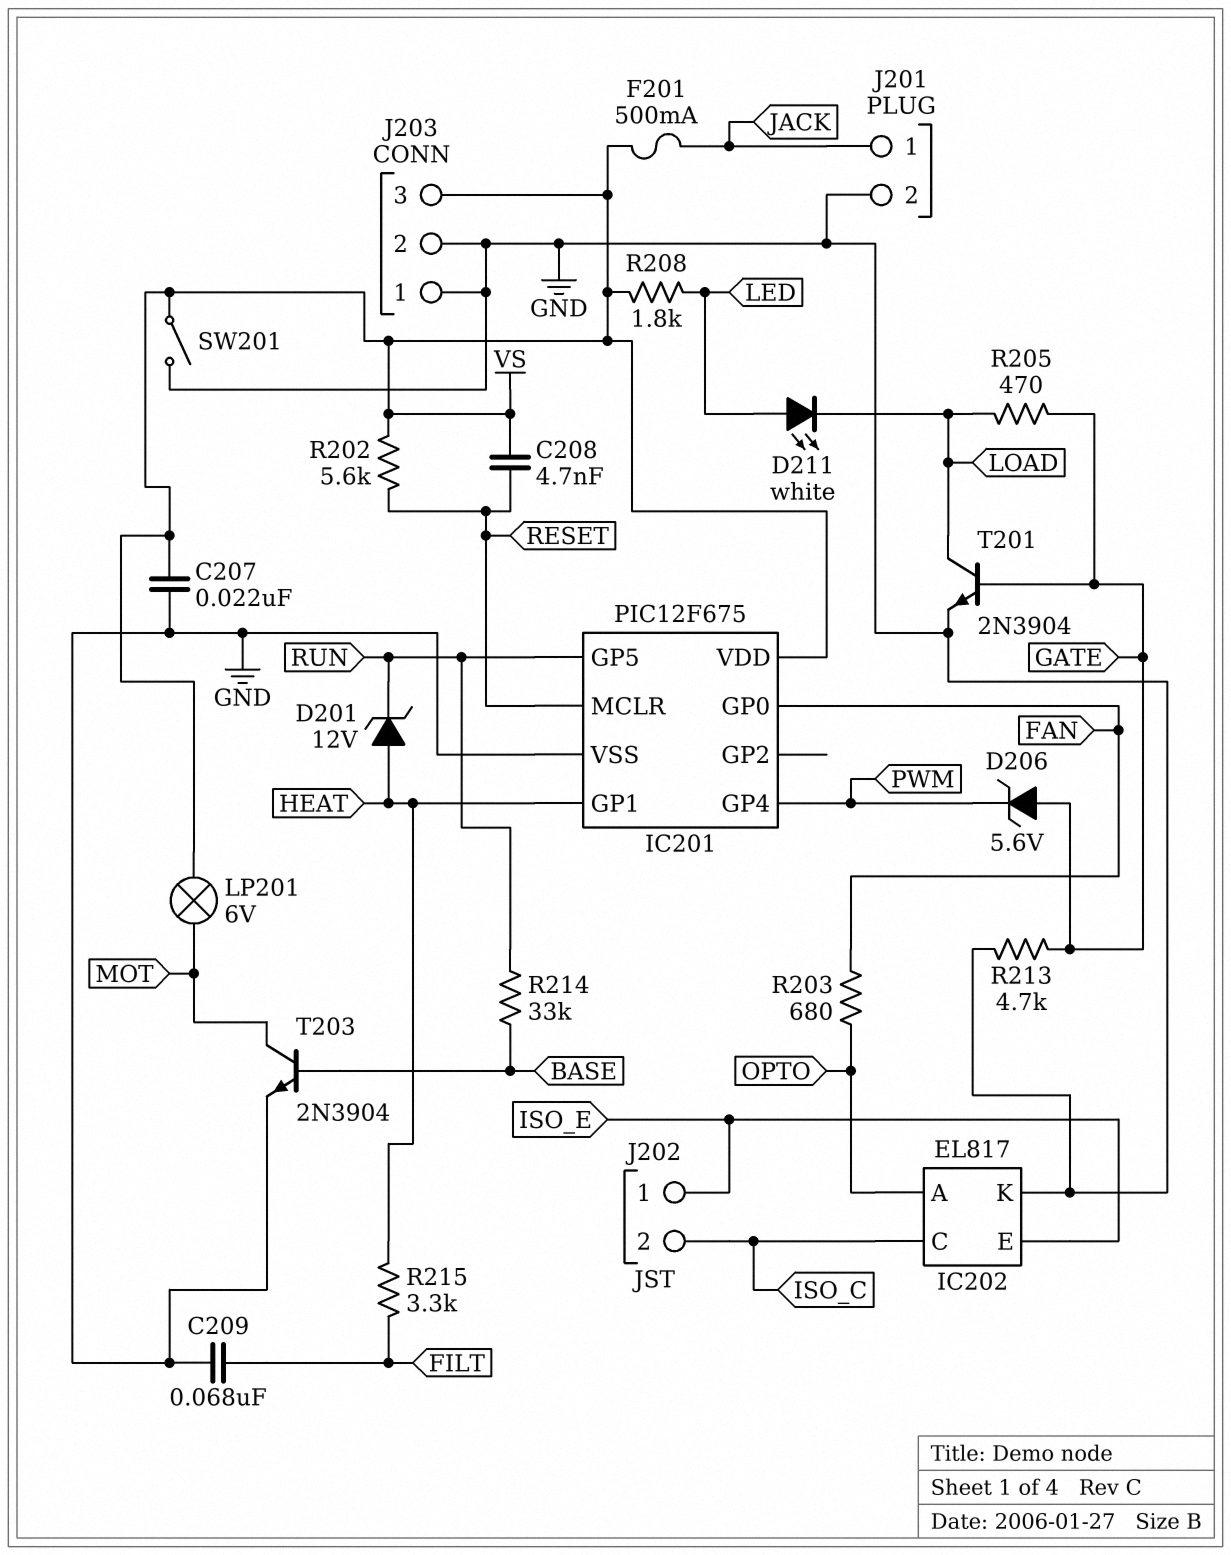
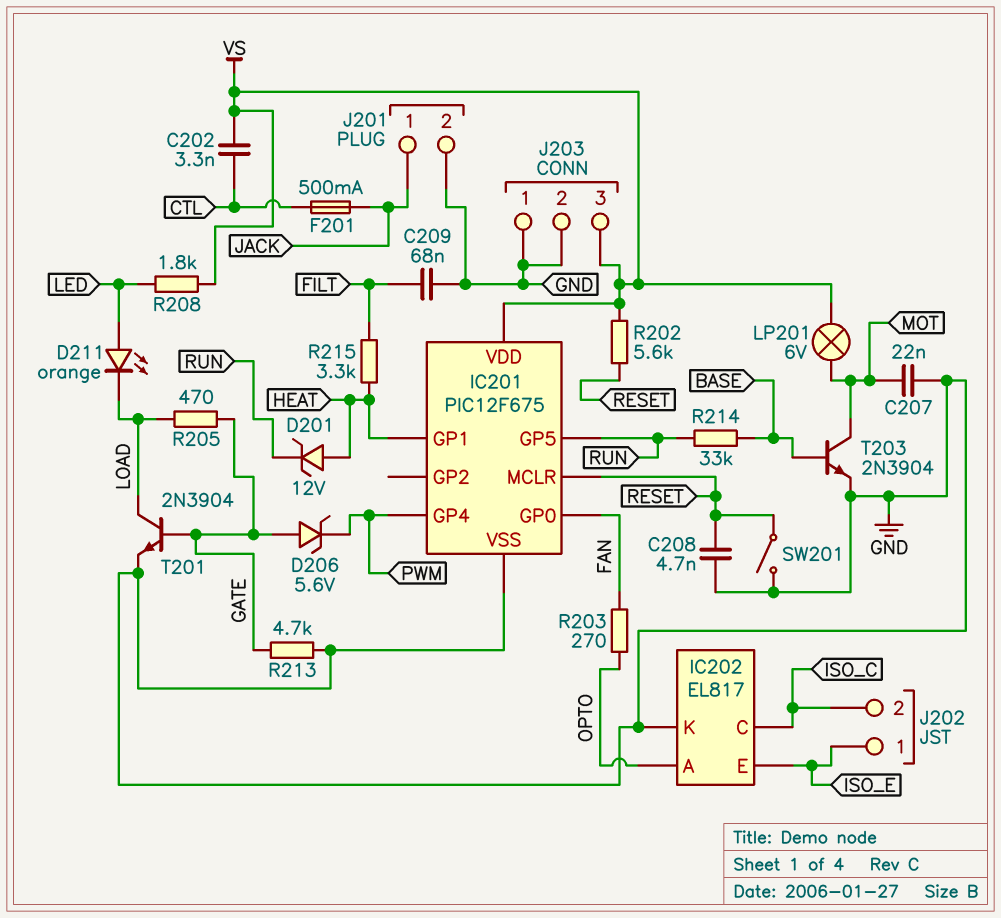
C202: none -> 3.3nF (CTL, VS)
C207: 22nF (GND, VS) -> 22nF (GND, MOT)
C208: 4.7nF (RESET, VS) -> 4.7nF (GND, RESET)
D211: LED white (A LED, K LOAD) -> LED orange (A LED, K LOAD)
F201: 500mA (JACK, VS) -> 500mA (CTL, JACK)
R203: 680 (FAN, OPTO) -> 270 (FAN, OPTO)
SW201: switch (GND, VS) -> switch (GND, RESET)

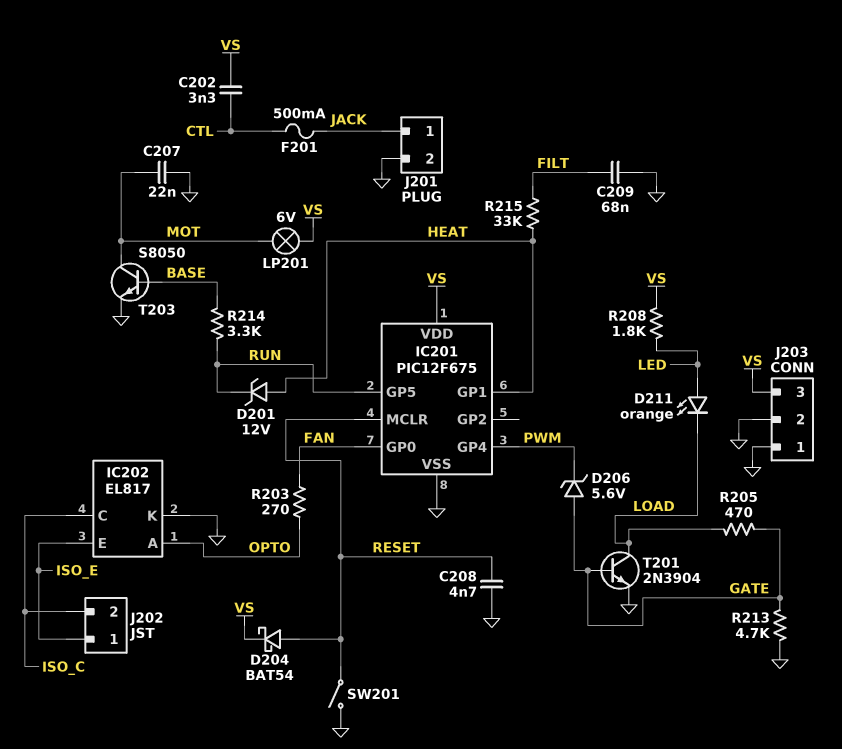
D204: none -> schottky BAT54 (A RESET, K VS)
R202: 5.6k (RESET, VS) -> none
R214: 33k (BASE, RUN) -> 3.3k (BASE, RUN)
R215: 3.3k (FILT, HEAT) -> 33k (FILT, HEAT)
T203: NPN 2N3904 (B BASE, C MOT, E GND) -> NPN S8050 (B BASE, C MOT, E GND)

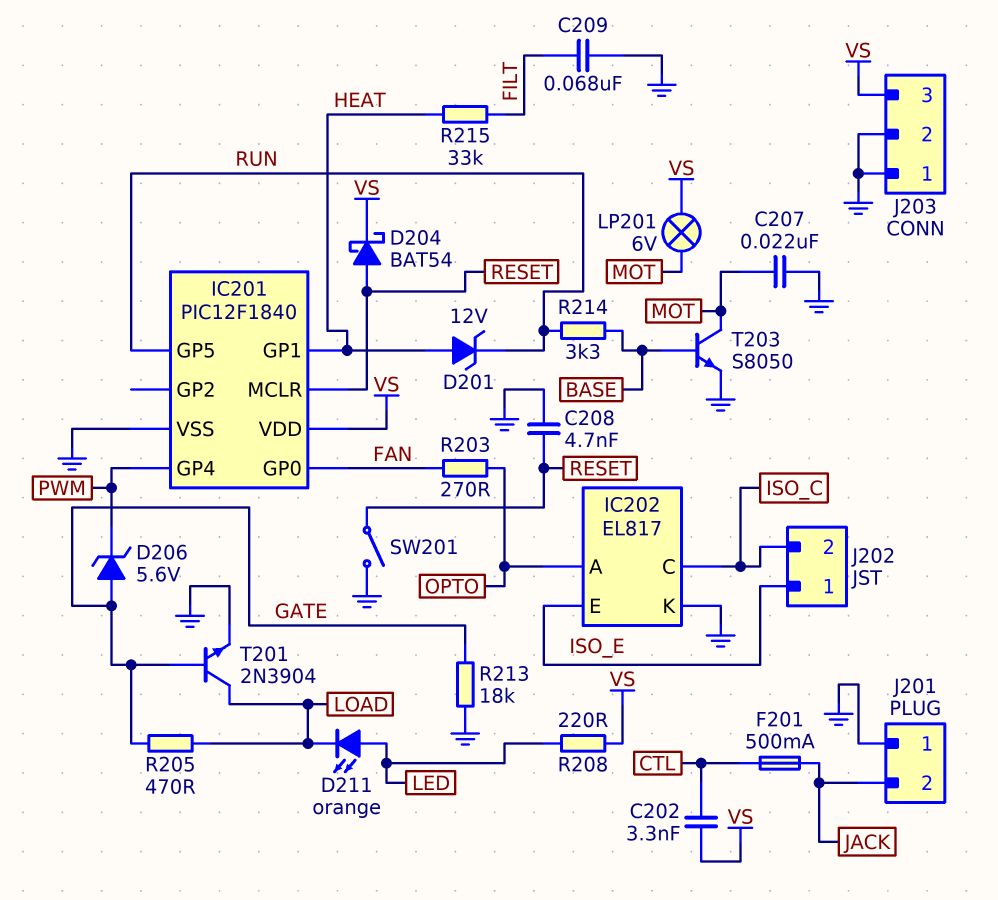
IC201: PIC12F675 -> PIC12F1840
J201 pin 1: JACK -> GND
J201 pin 2: GND -> JACK
R208: 1.8k (LED, VS) -> 220 (LED, VS)
R213: 4.7k (GATE, GND) -> 18k (GATE, GND)

